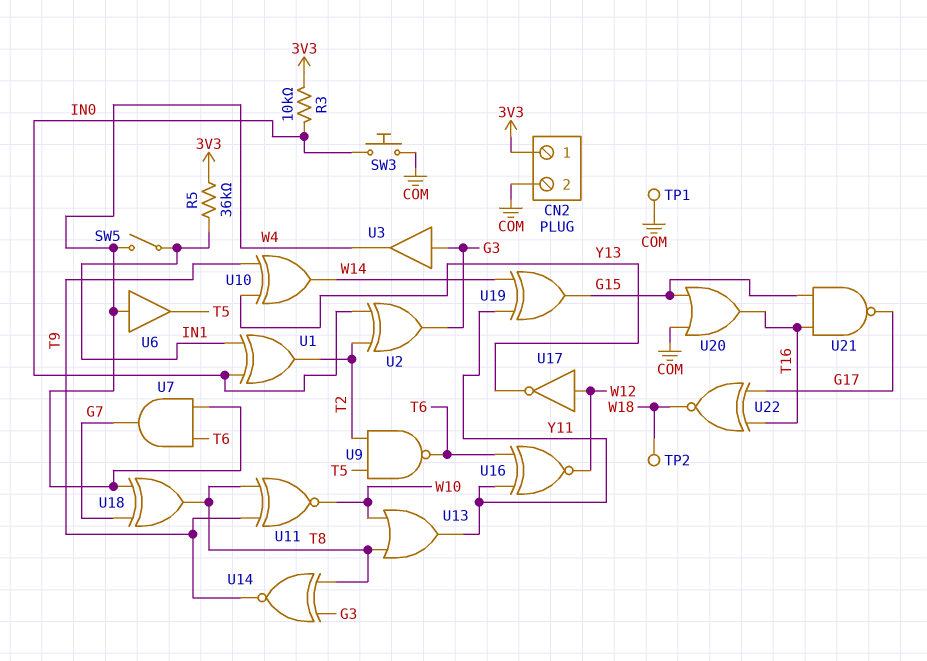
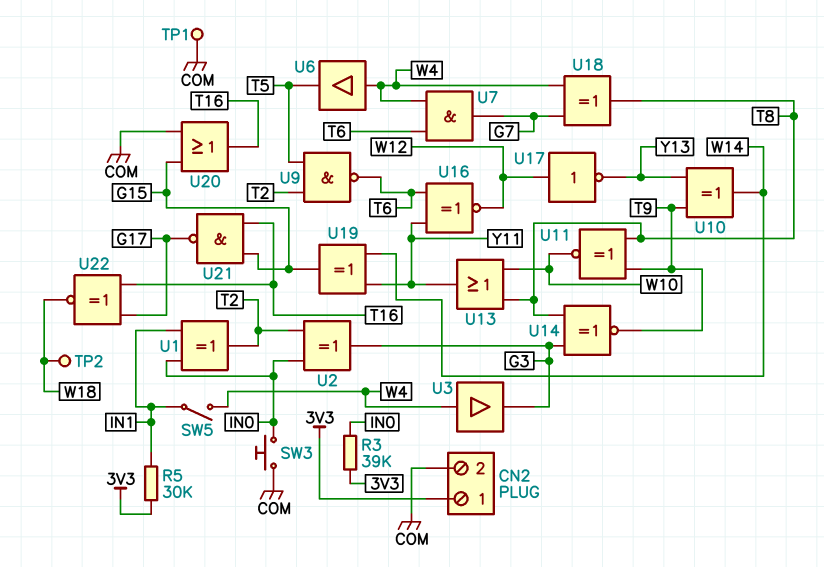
R3: 10k (3V3, IN0) -> 39k (3V3, IN0)
R5: 36k (3V3, IN1) -> 30k (3V3, IN1)
U3: buffer (in G3, out W4) -> buffer (in W4, out G3)

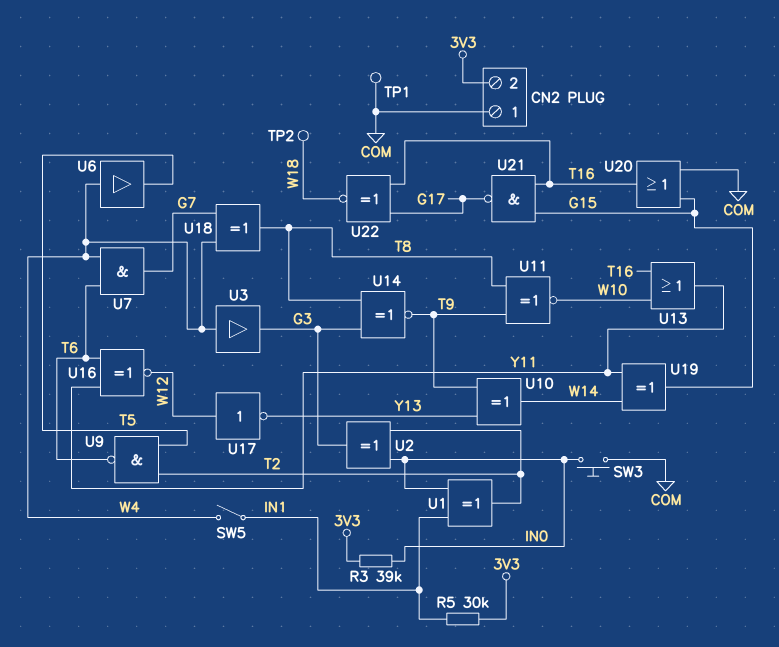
CN2 pin 1: 3V3 -> COM
CN2 pin 2: COM -> 3V3
U13: OR (in T8, in W10, out Y11) -> OR (in T16, in W10, out Y11)

